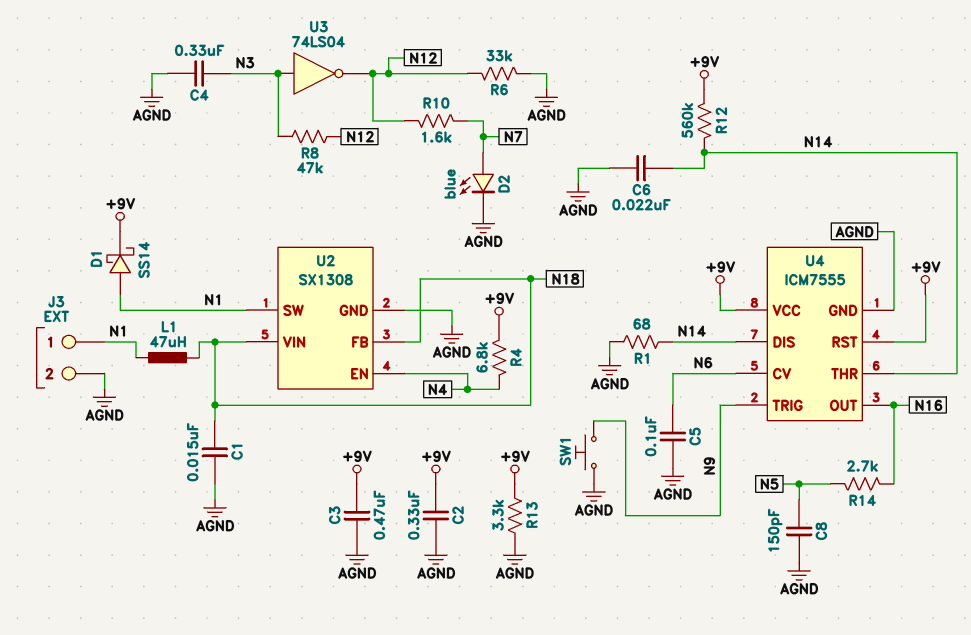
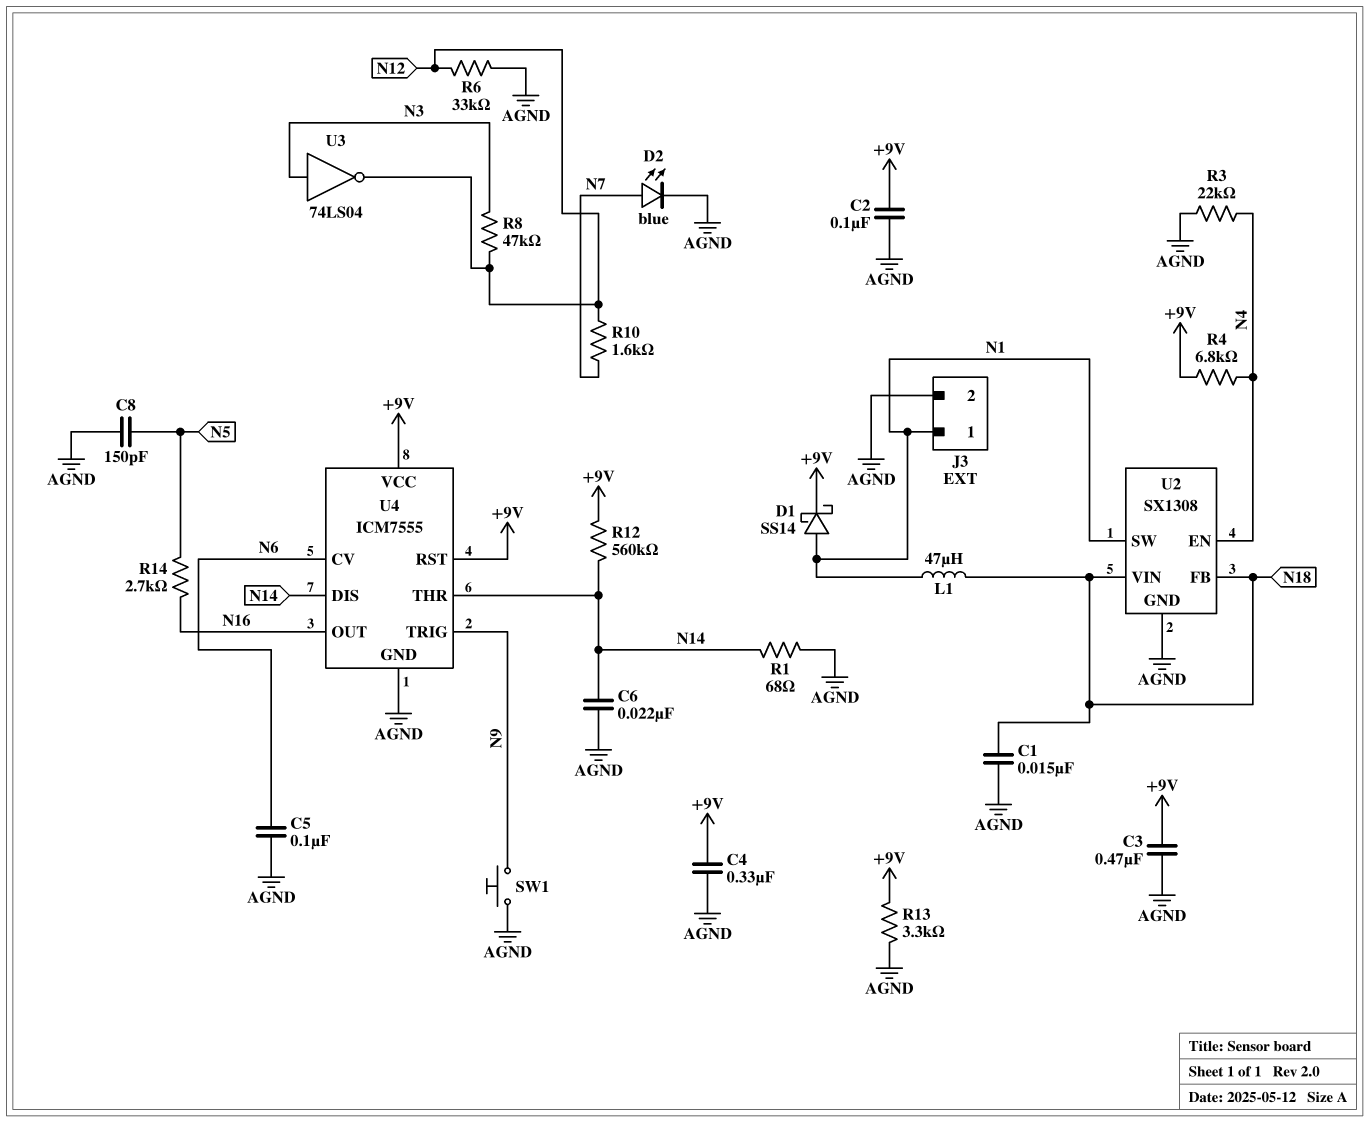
C2: 330nF (+9V, AGND) -> 100nF (+9V, AGND)
C4: 330nF (AGND, N3) -> 330nF (+9V, AGND)
R3: none -> 22k (AGND, N4)

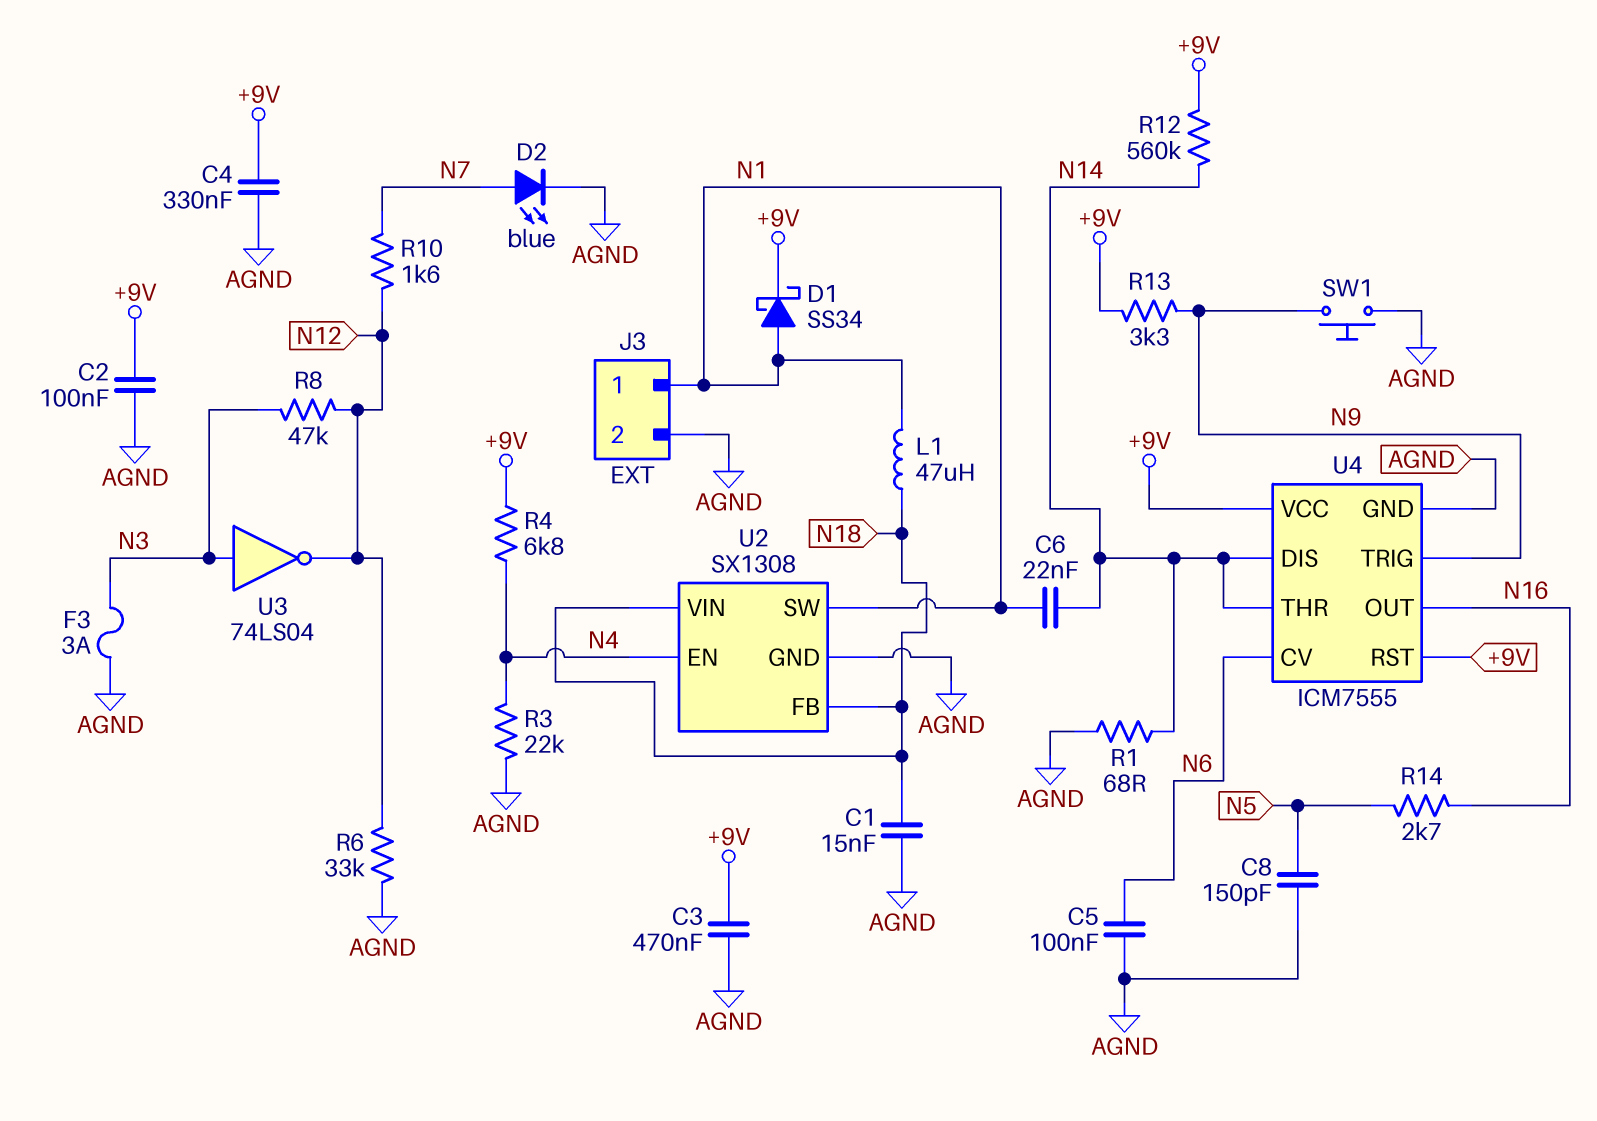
C6: 22nF (AGND, N14) -> 22nF (N1, N14)
D1: schottky SS14 (A N1, K +9V) -> schottky SS34 (A N1, K +9V)
F3: none -> 3A (AGND, N3)
R13: 3.3k (+9V, AGND) -> 3.3k (+9V, N9)

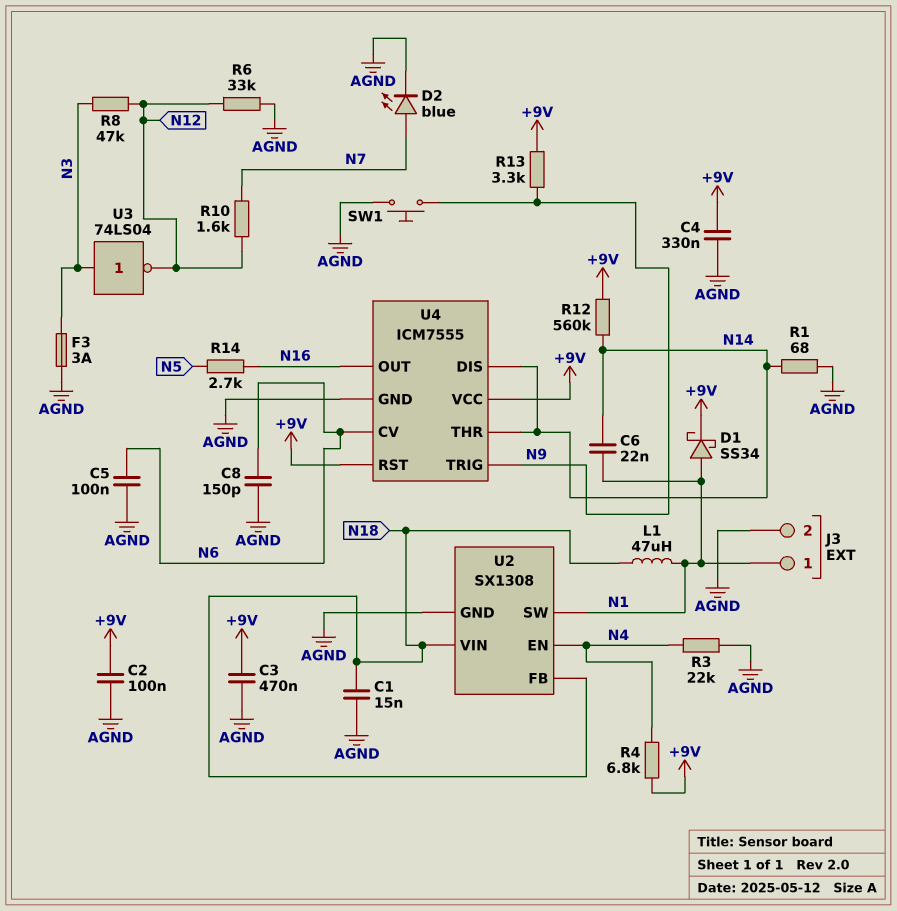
C8: 150pF (AGND, N5) -> 150pF (AGND, N6)

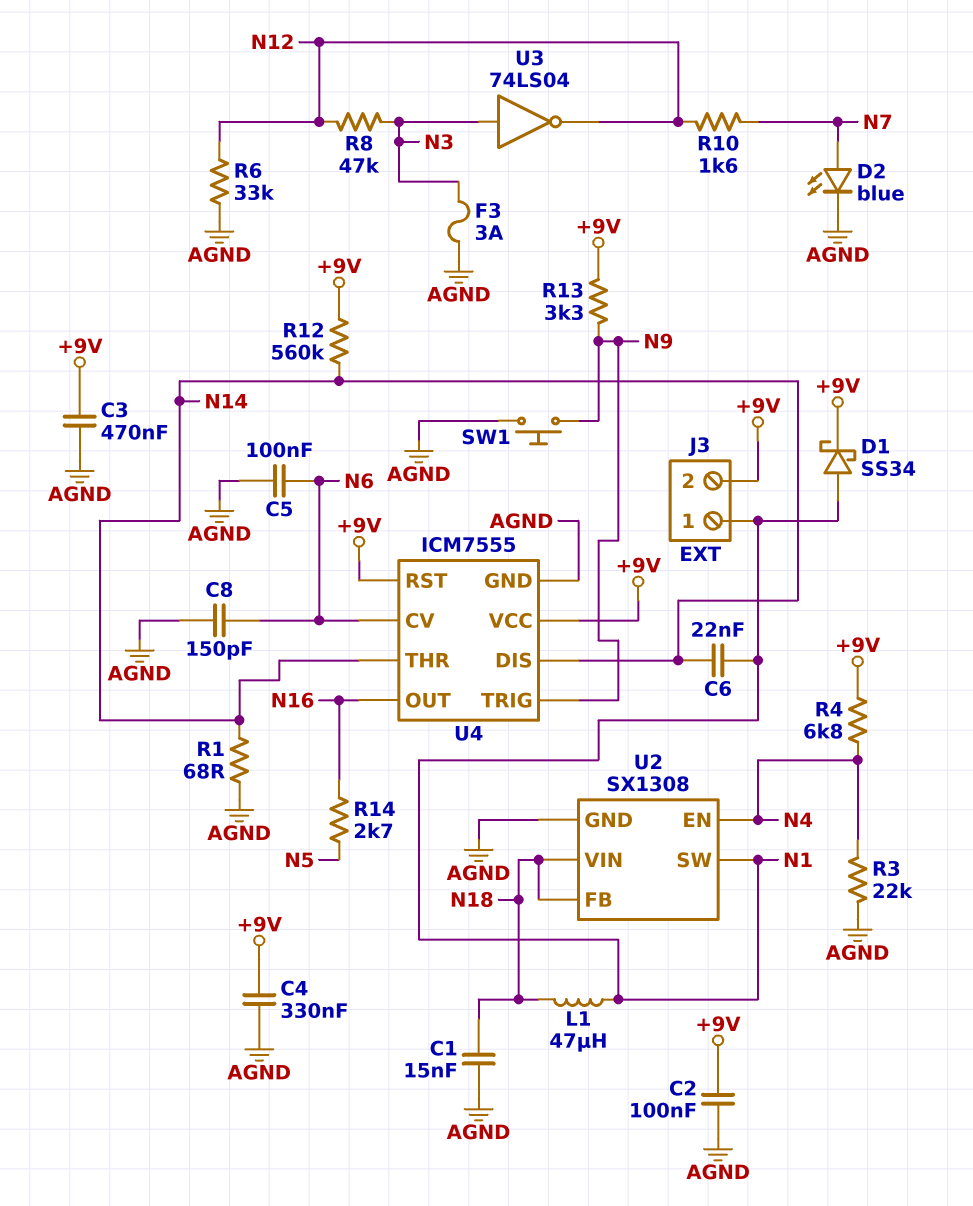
J3 pin 2: AGND -> +9V

